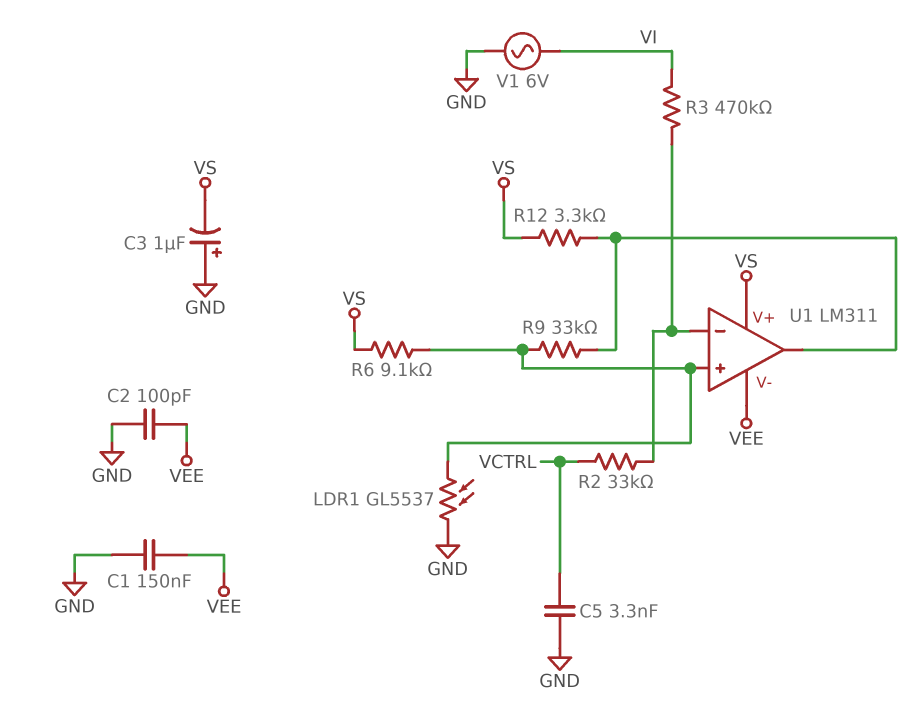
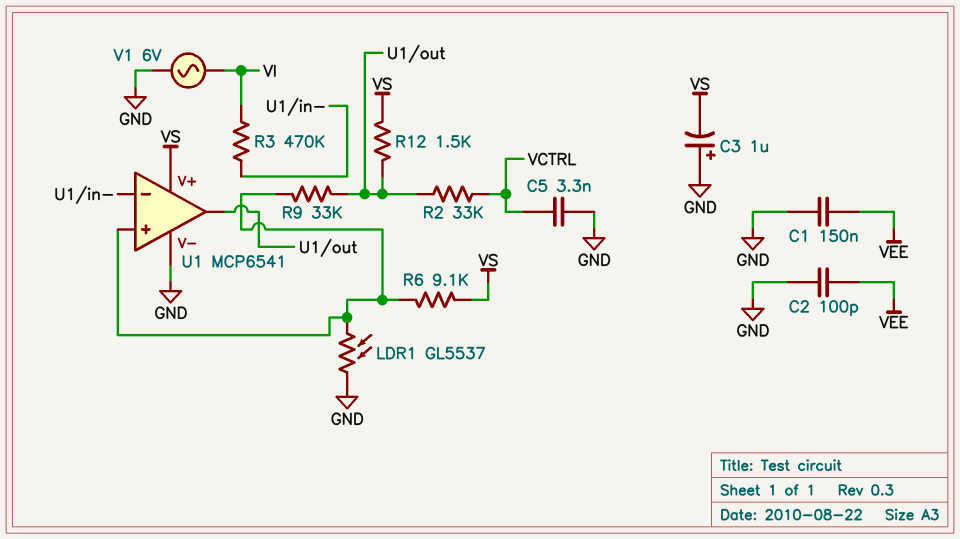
R2: 33k (U1/in-, VCTRL) -> 33k (U1/out, VCTRL)
R12: 3.3k (U1/out, VS) -> 1.5k (U1/out, VS)
U1: LM311 -> MCP6541
U1 pin V-: VEE -> GND

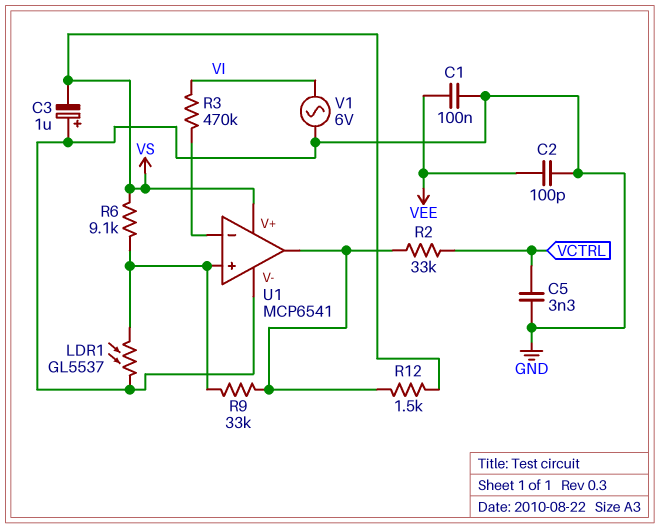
C1: 150nF (GND, VEE) -> 100nF (GND, VEE)

